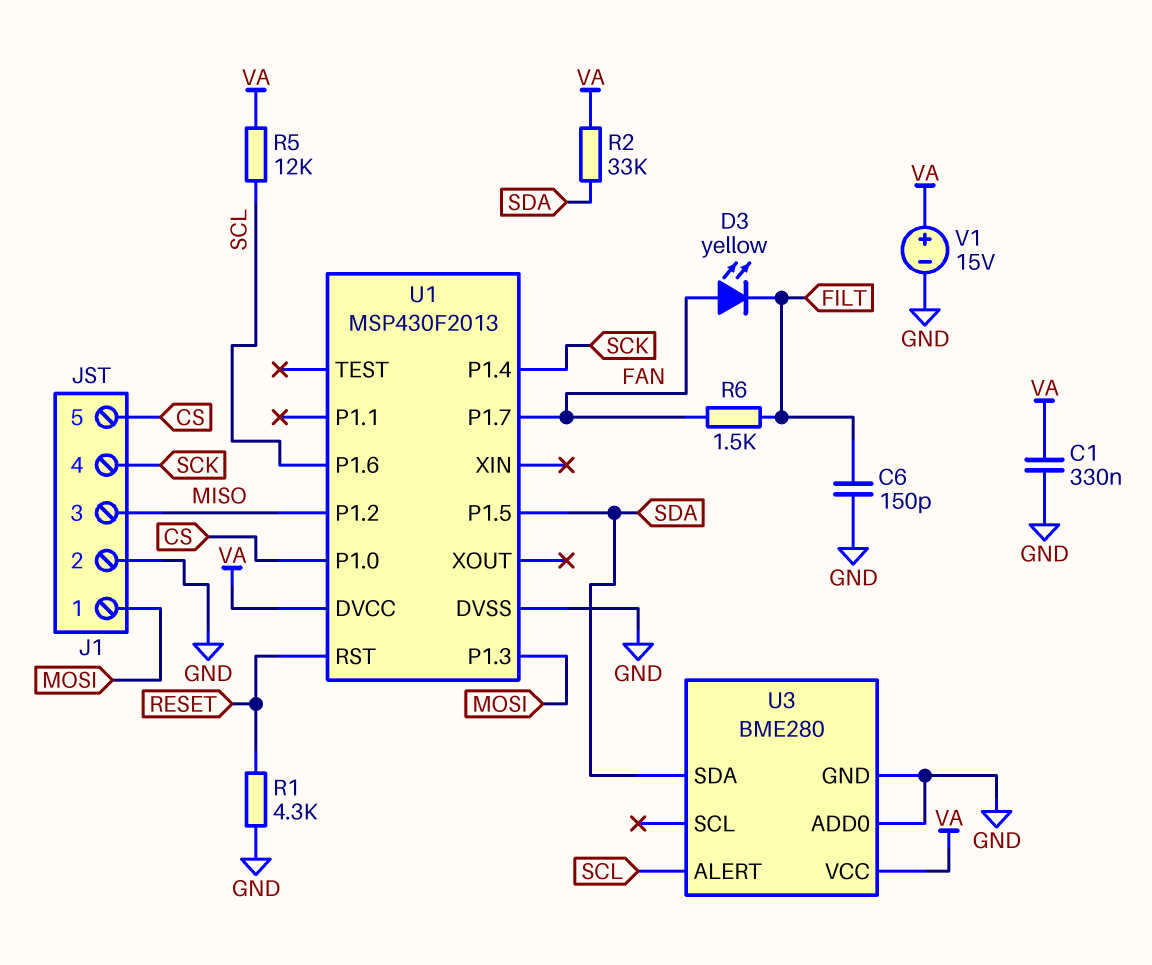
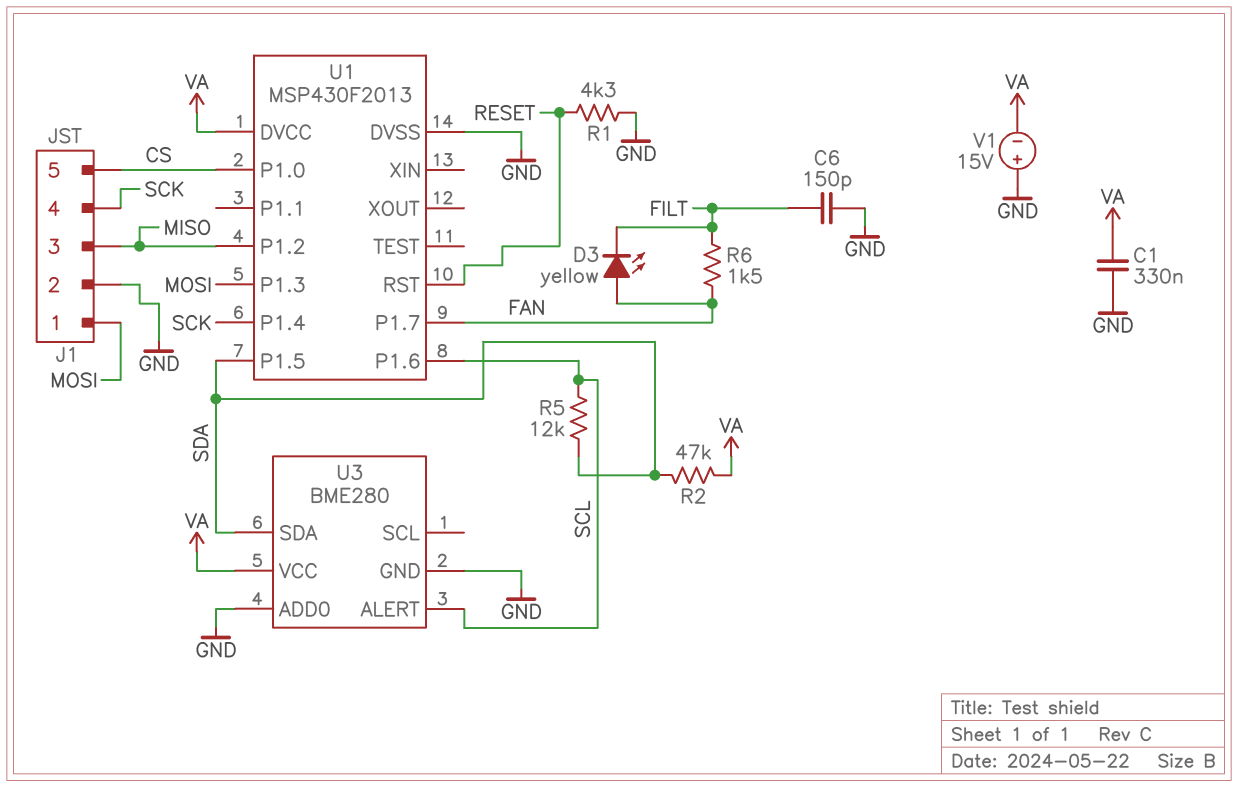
R2: 33k (SDA, VA) -> 47k (SDA, VA)
R5: 12k (SCL, VA) -> 12k (SCL, SDA)
V1: 15V (plus VA, minus GND) -> 15V (plus GND, minus VA)

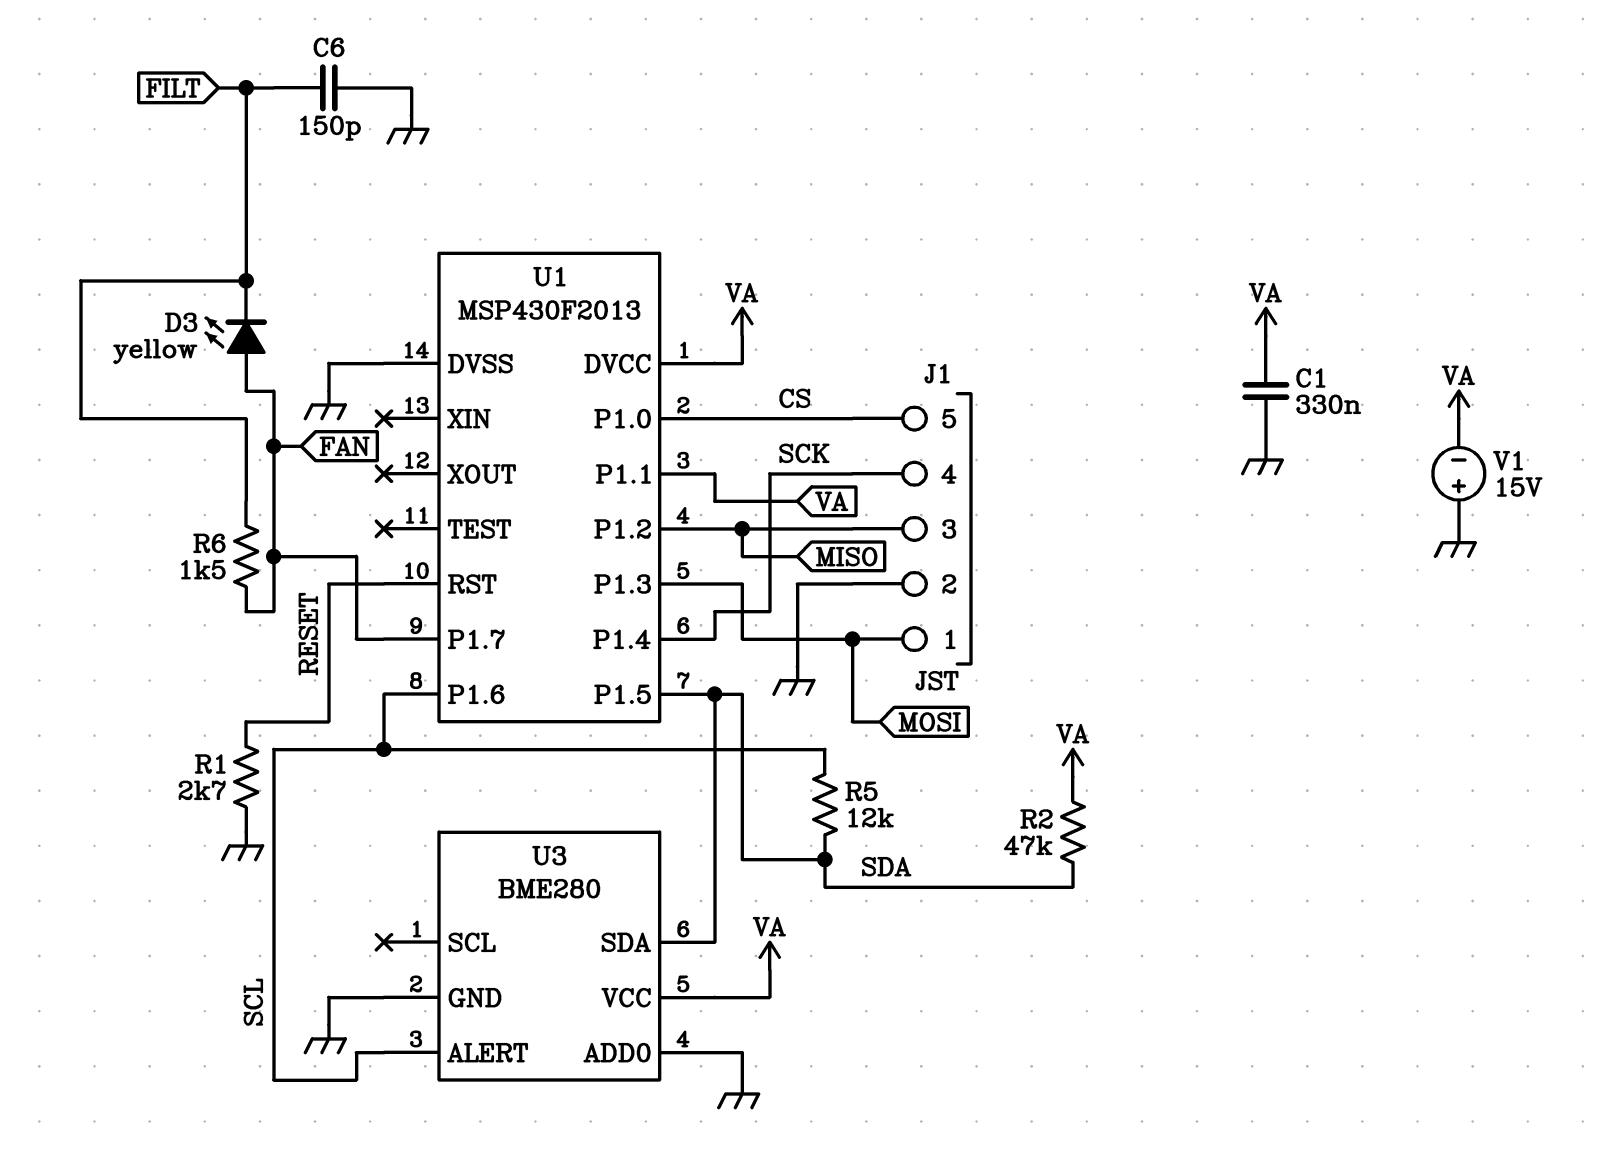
R1: 4.3k (GND, RESET) -> 2.7k (GND, RESET)
U1 pin P1.1: none -> VA

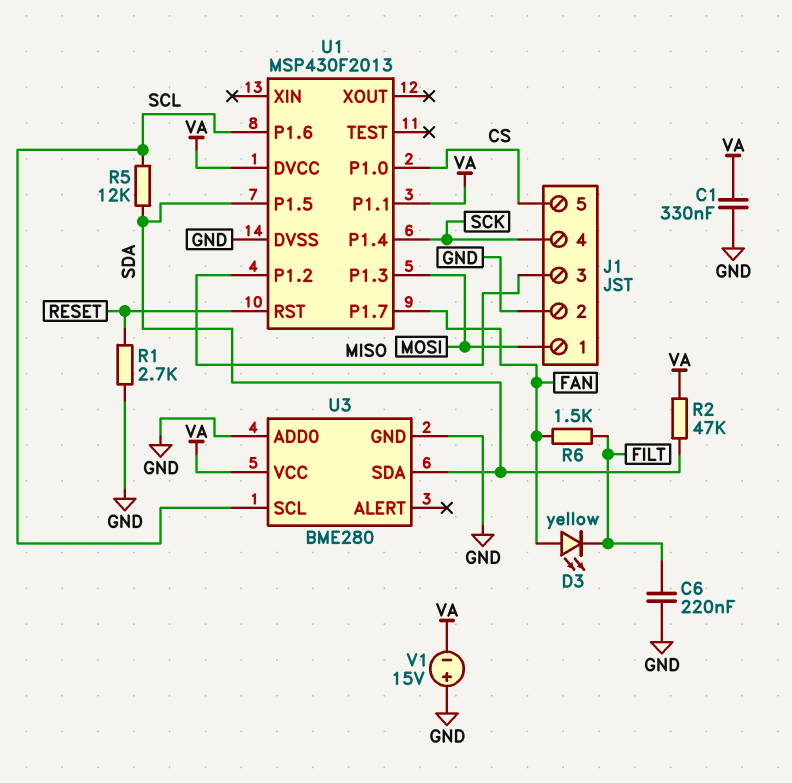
C6: 150pF (FILT, GND) -> 220nF (FILT, GND)
U3 pin ALERT: SCL -> none
U3 pin SCL: none -> SCL

